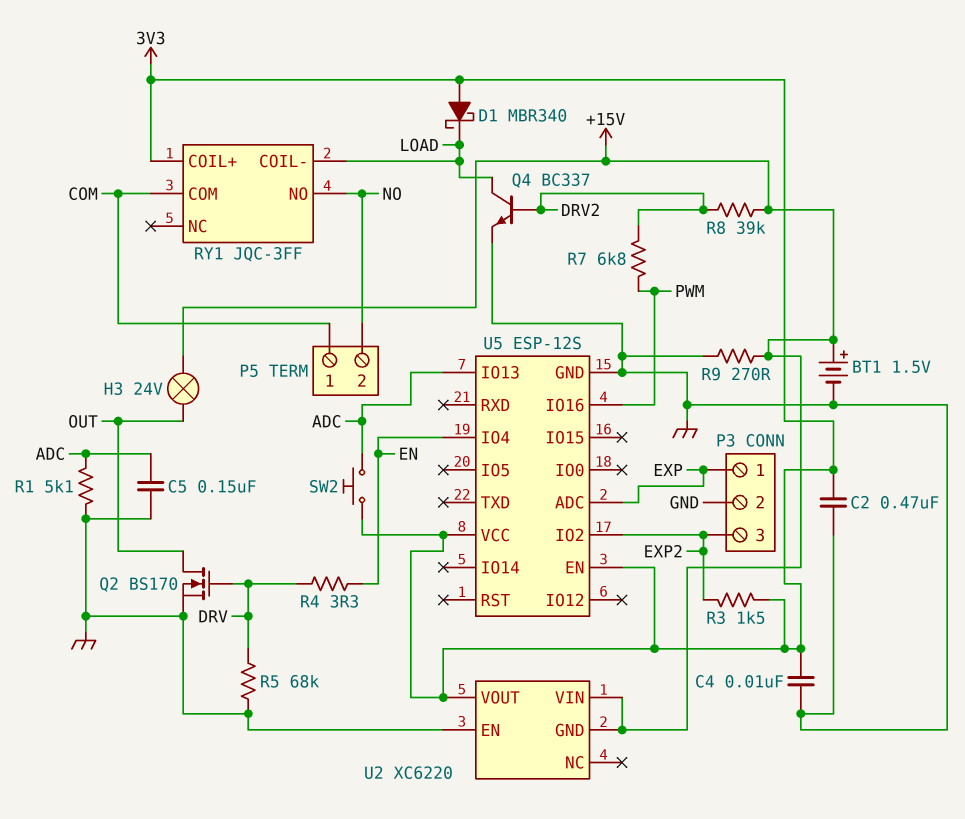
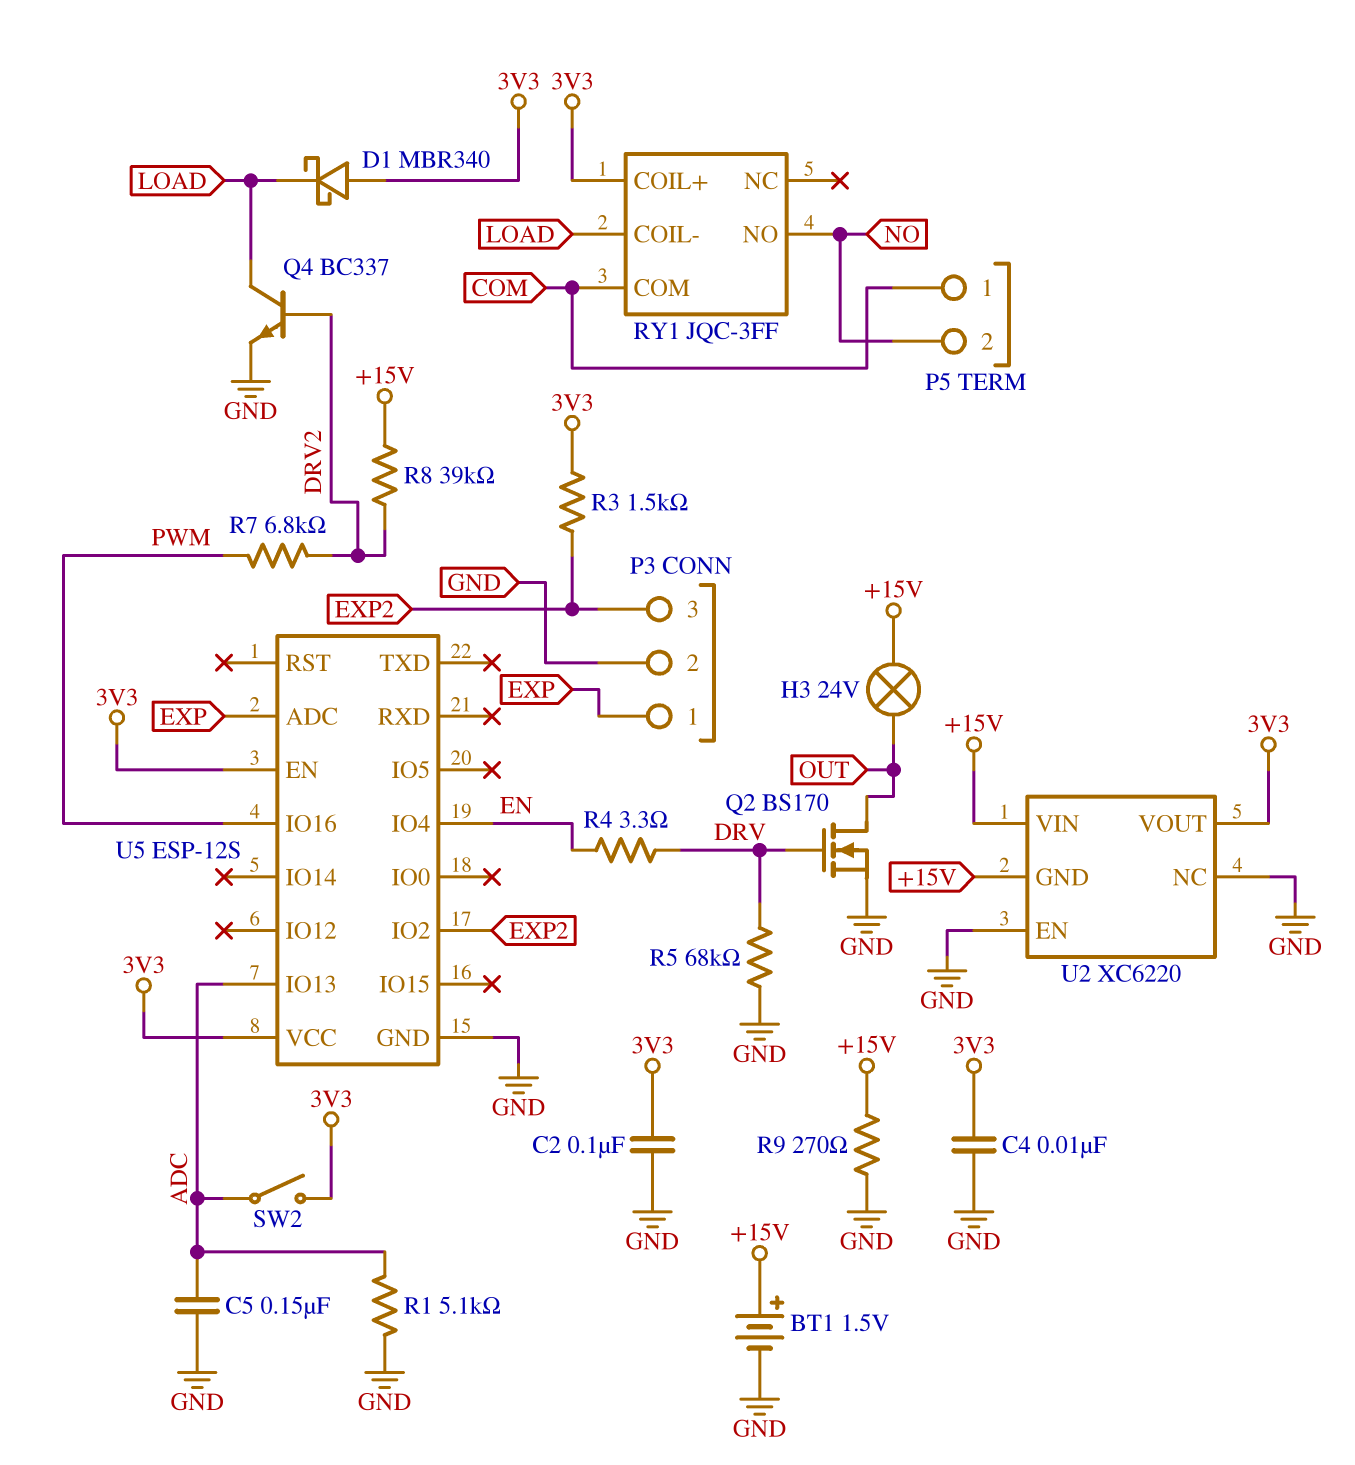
C2: 470nF (3V3, GND) -> 100nF (3V3, GND)
SW2: button (3V3, ADC) -> switch (3V3, ADC)
U2 pin NC: none -> GND

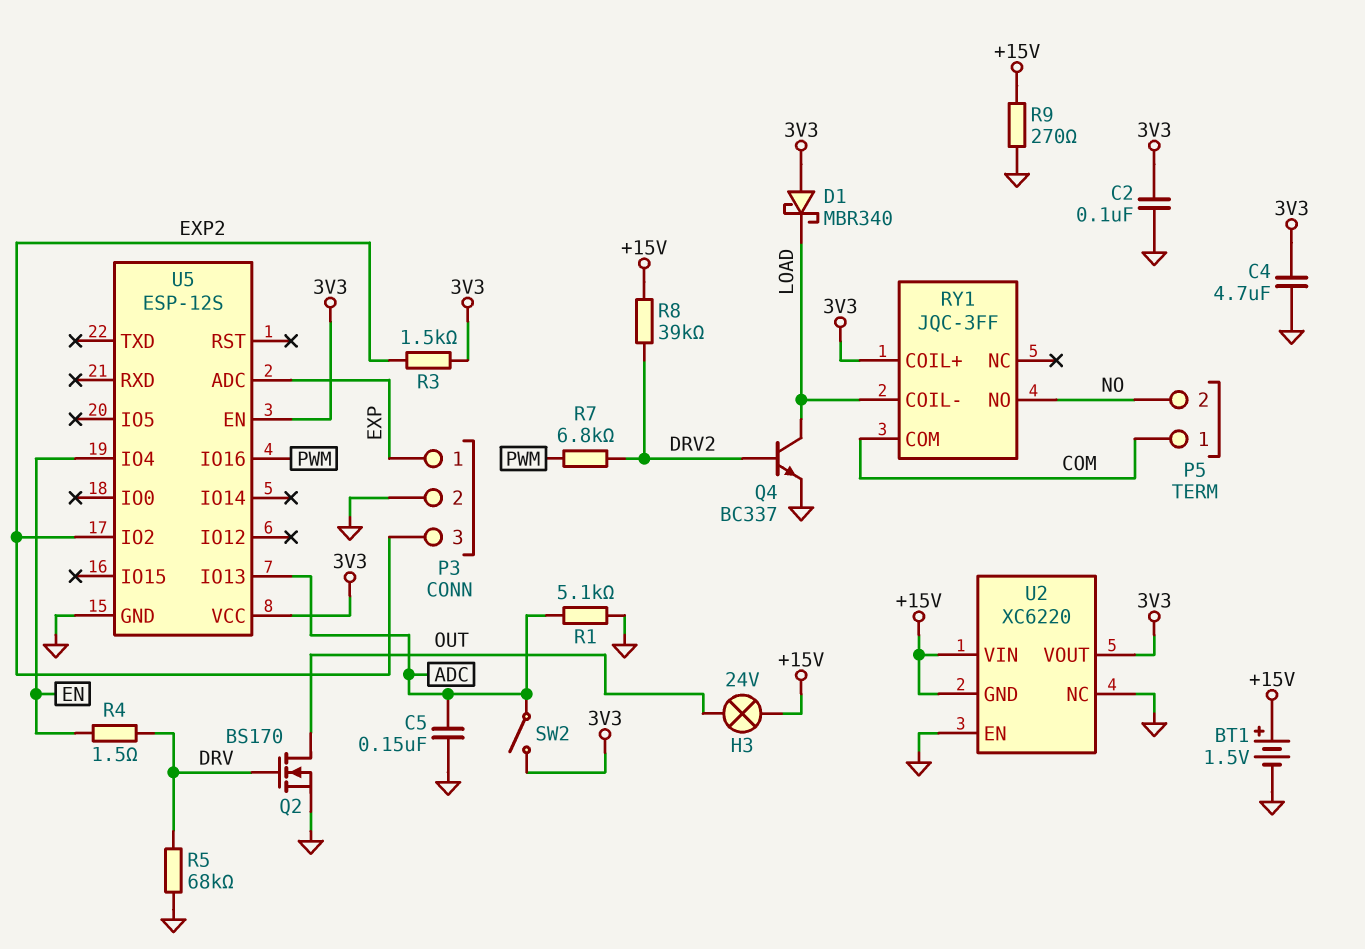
C4: 10nF (3V3, GND) -> 4.7uF (3V3, GND)
R4: 3.3 (DRV, EN) -> 1.5 (DRV, EN)

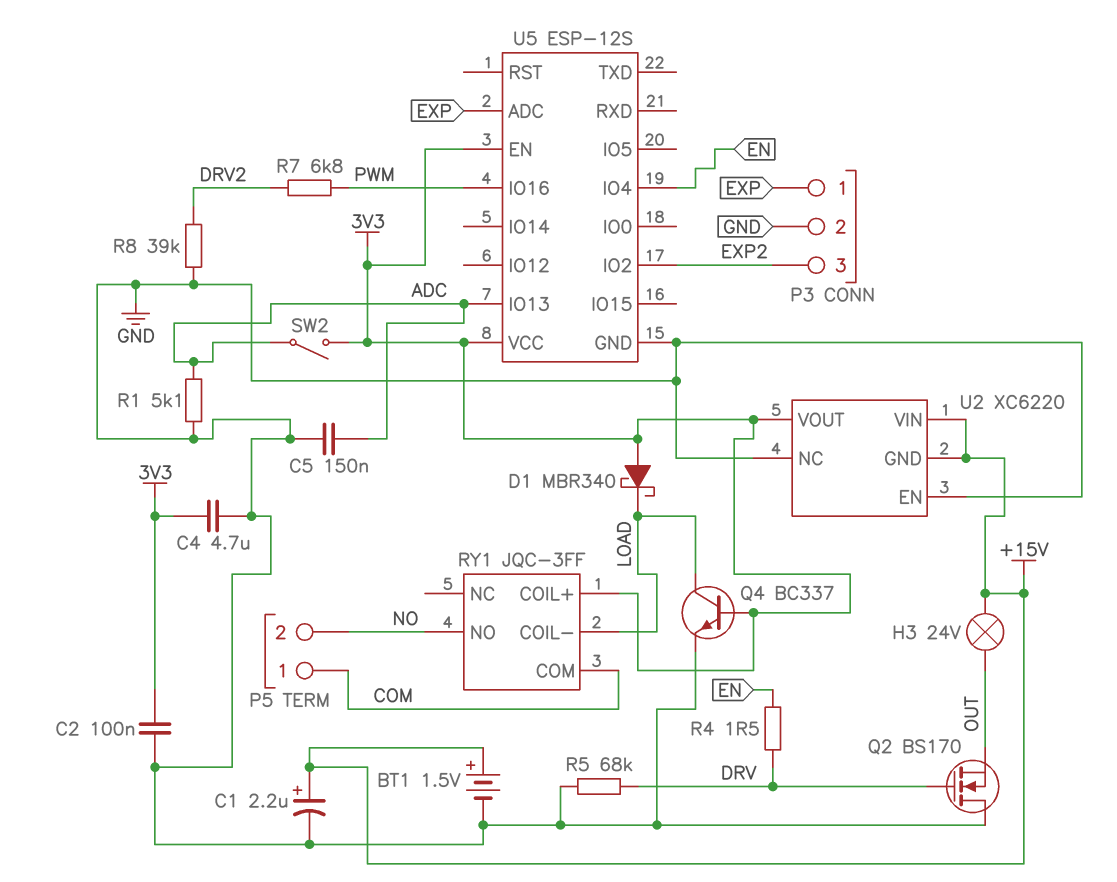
C1: none -> 2.2uF (plus +15V, minus GND)
Q2: NMOS BS170 (G DRV, D OUT, S GND) -> NMOS BS170 (G DRV, D GND, S OUT)
Q4: NPN BC337 (B DRV2, C LOAD, E GND) -> NPN BC337 (B 3V3, C LOAD, E GND)
R3: 1.5k (3V3, EXP2) -> none
R8: 39k (+15V, DRV2) -> 39k (DRV2, GND)
R9: 270 (+15V, GND) -> none

